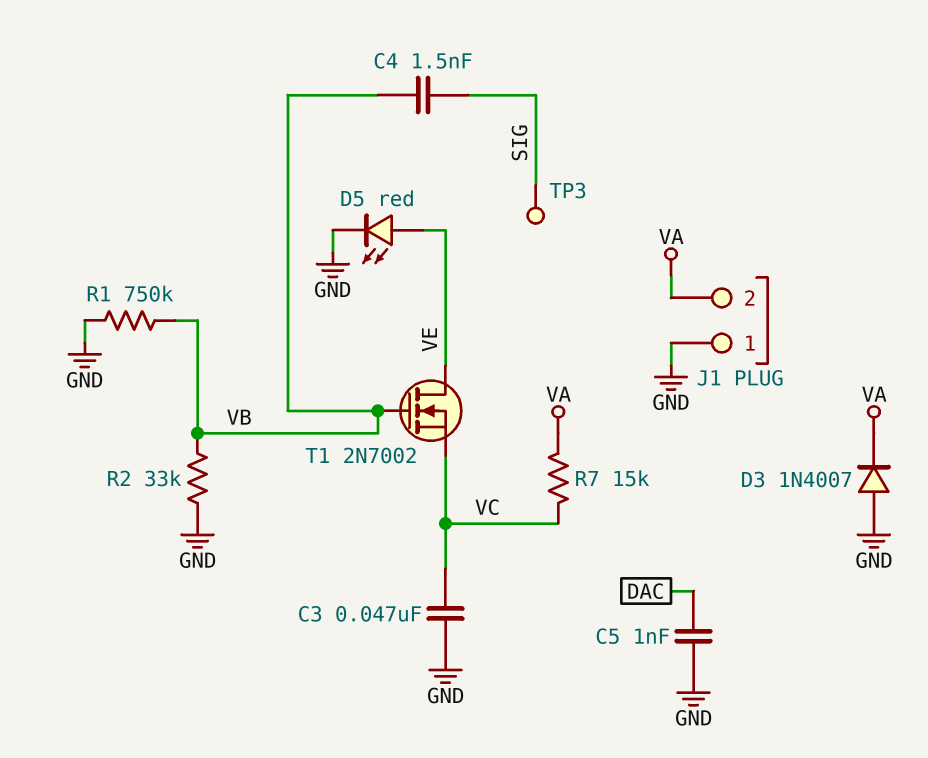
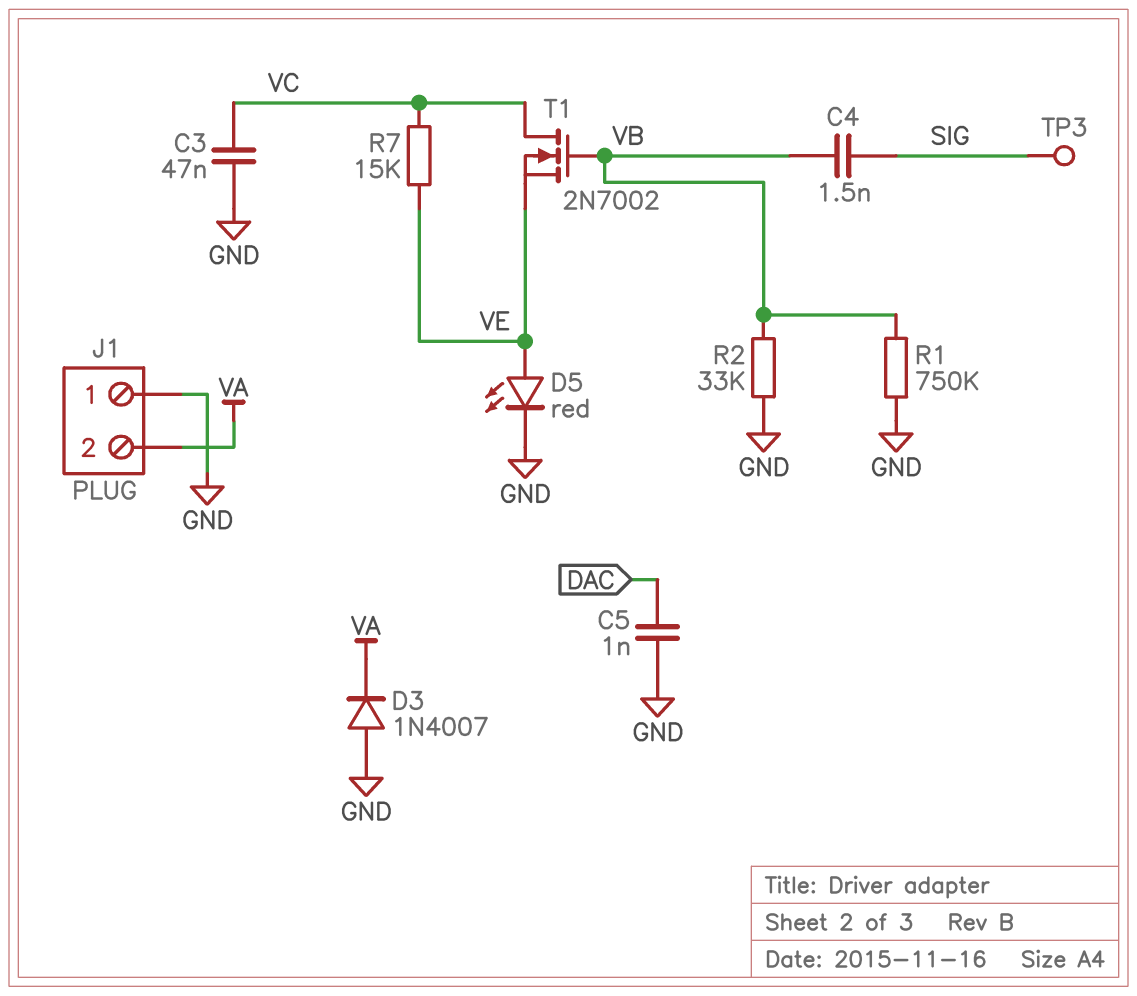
R7: 15k (VA, VC) -> 15k (VC, VE)
T1: NMOS 2N7002 (G VB, D VE, S VC) -> NMOS 2N7002 (G VB, D VC, S VE)

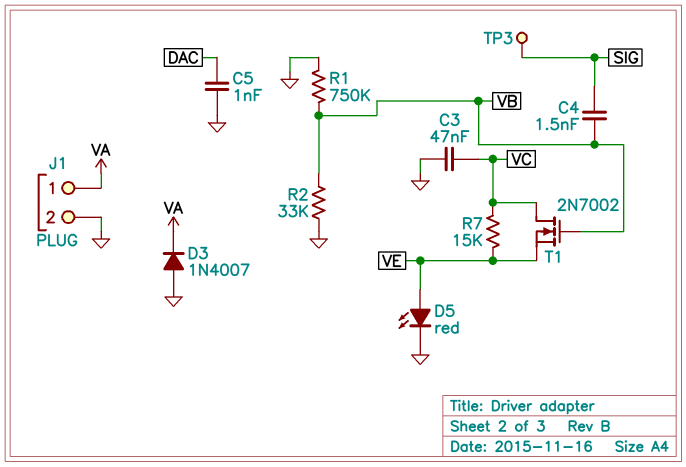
J1 pin 1: GND -> VA
J1 pin 2: VA -> GND

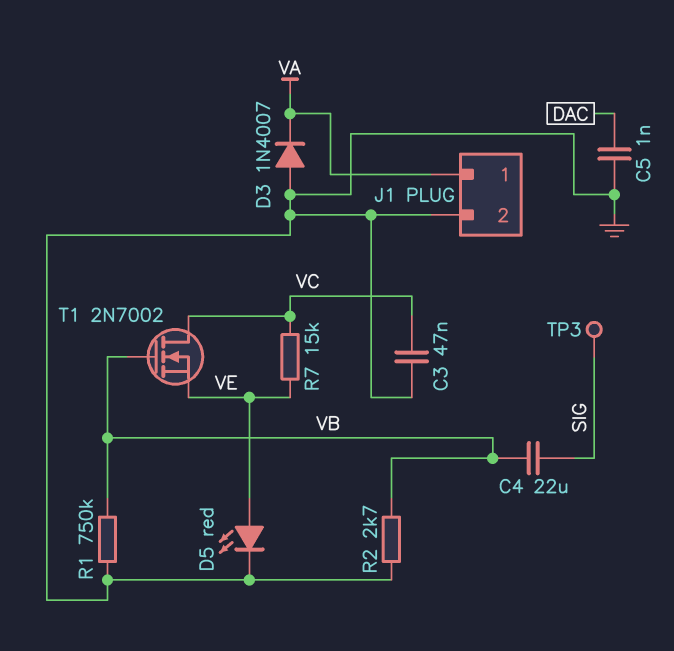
C4: 1.5nF (SIG, VB) -> 22uF (SIG, VB)
R2: 33k (GND, VB) -> 2.7k (GND, VB)

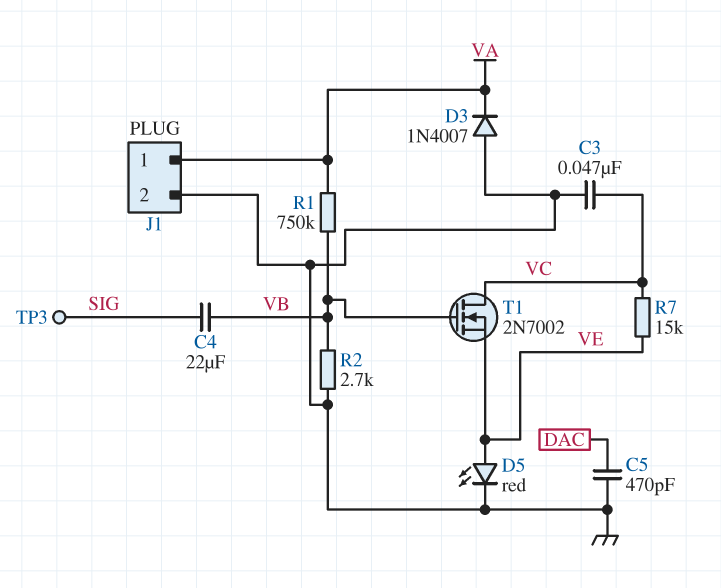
C5: 1nF (DAC, GND) -> 470pF (DAC, GND)
R1: 750k (GND, VB) -> 750k (VA, VB)

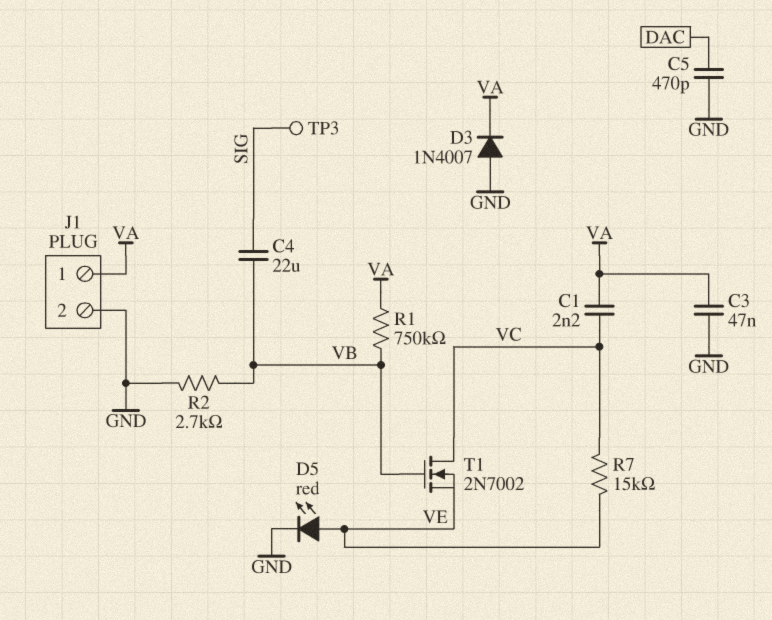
C1: none -> 2.2nF (VA, VC)
C3: 47nF (GND, VC) -> 47nF (GND, VA)

